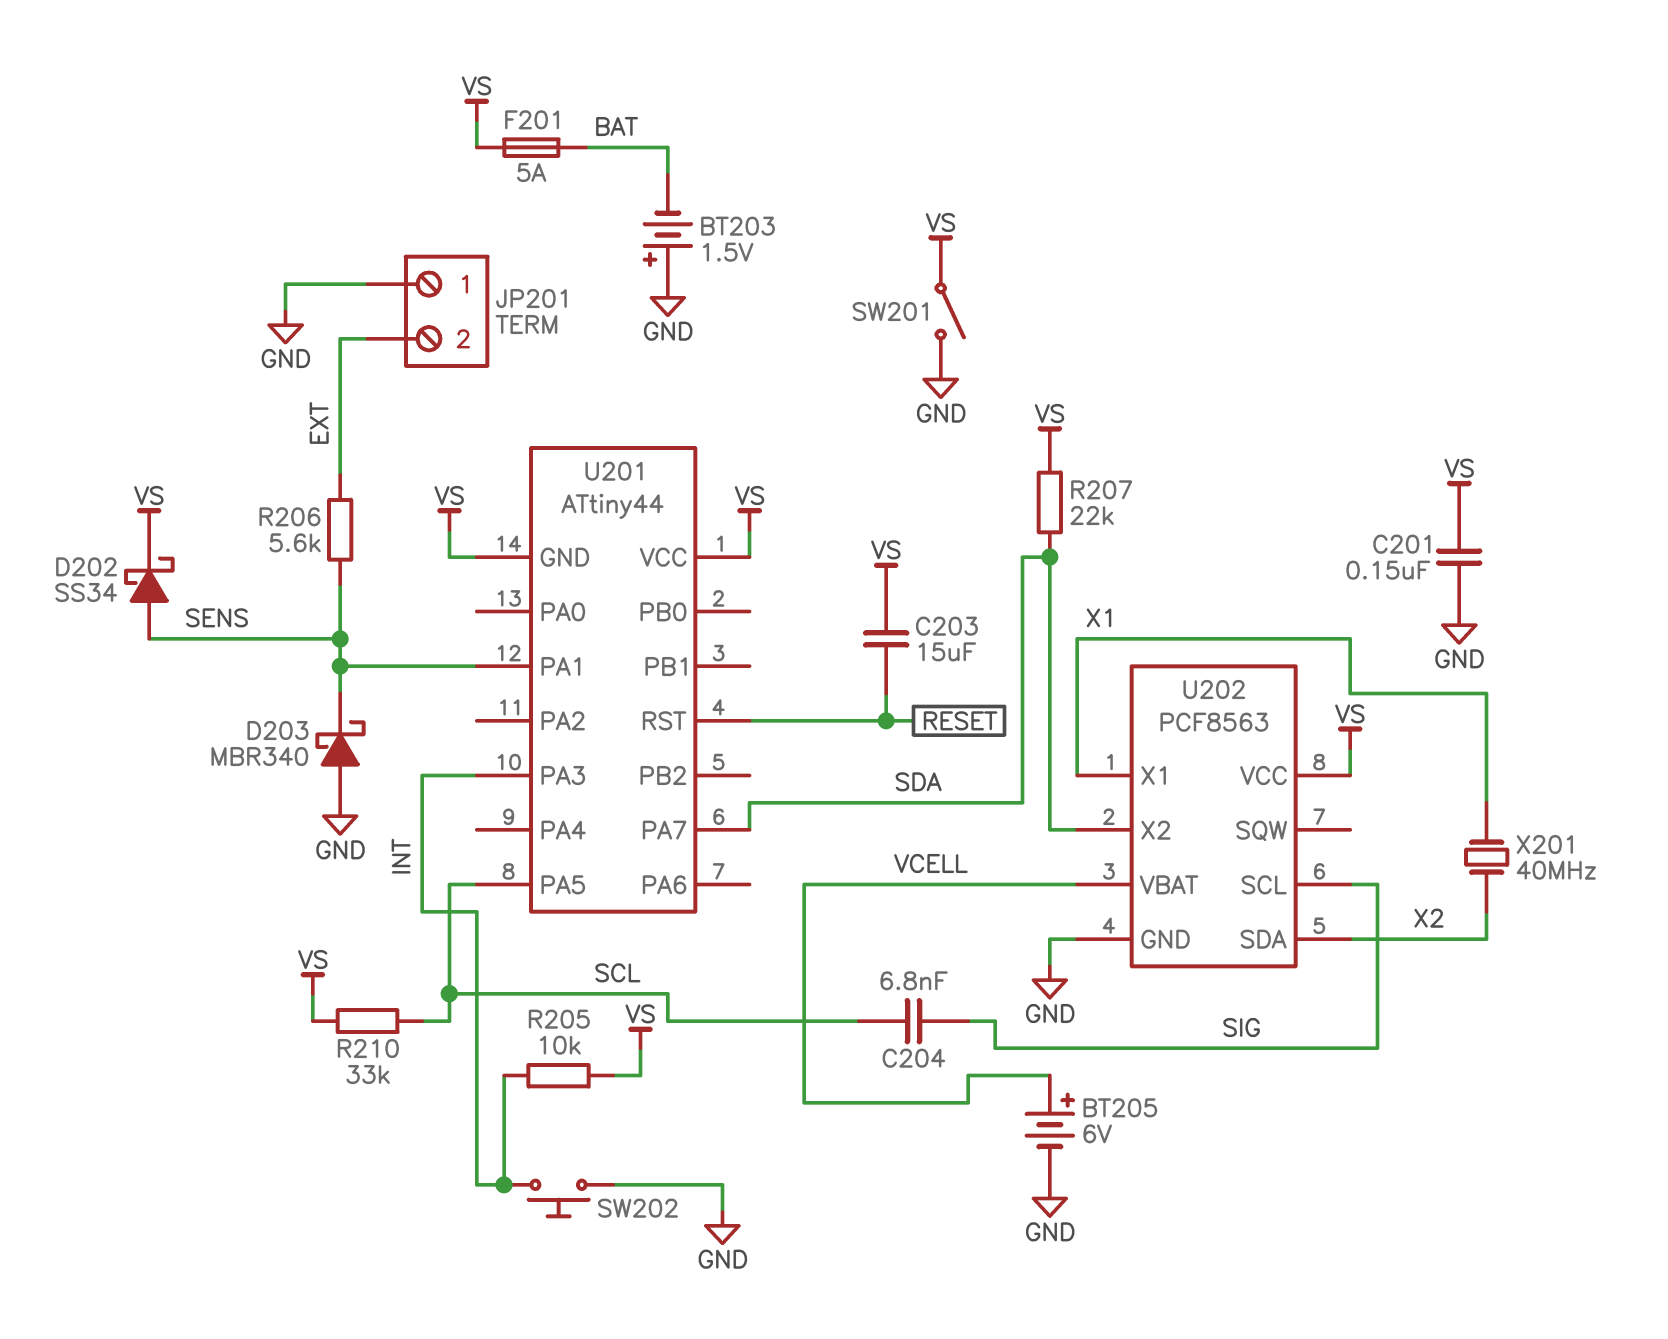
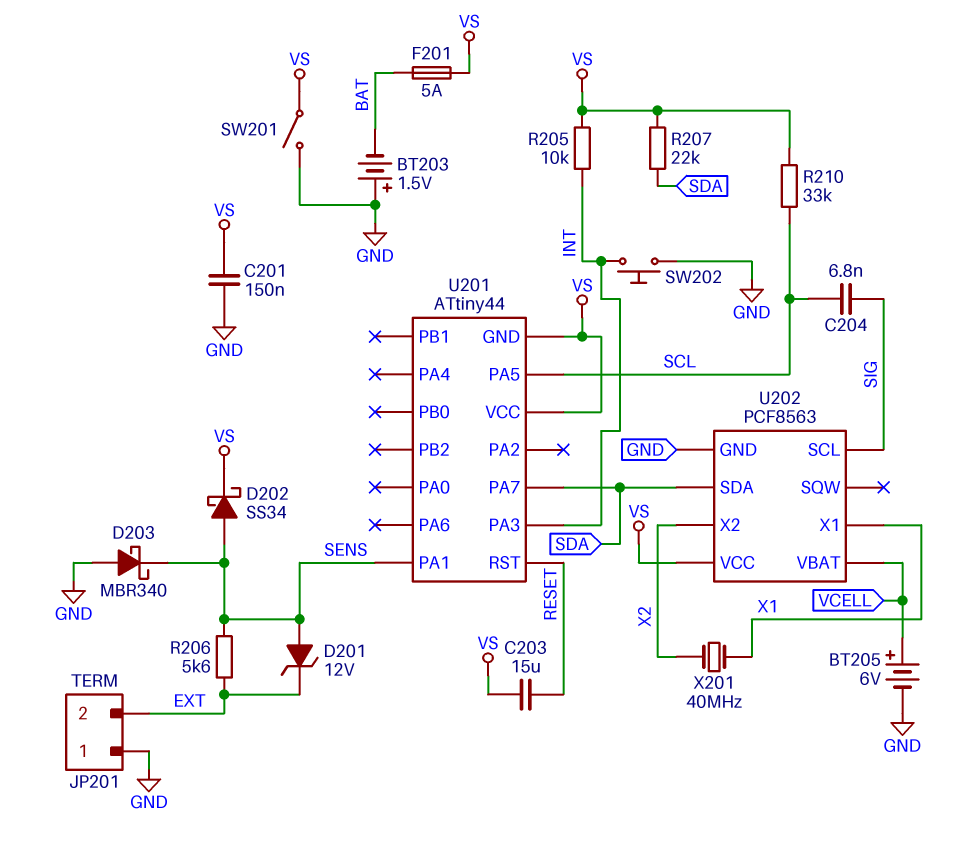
D201: none -> zener 12V (A SENS, K EXT)
U202 pin SDA: X2 -> SDA
U202 pin X2: SDA -> X2

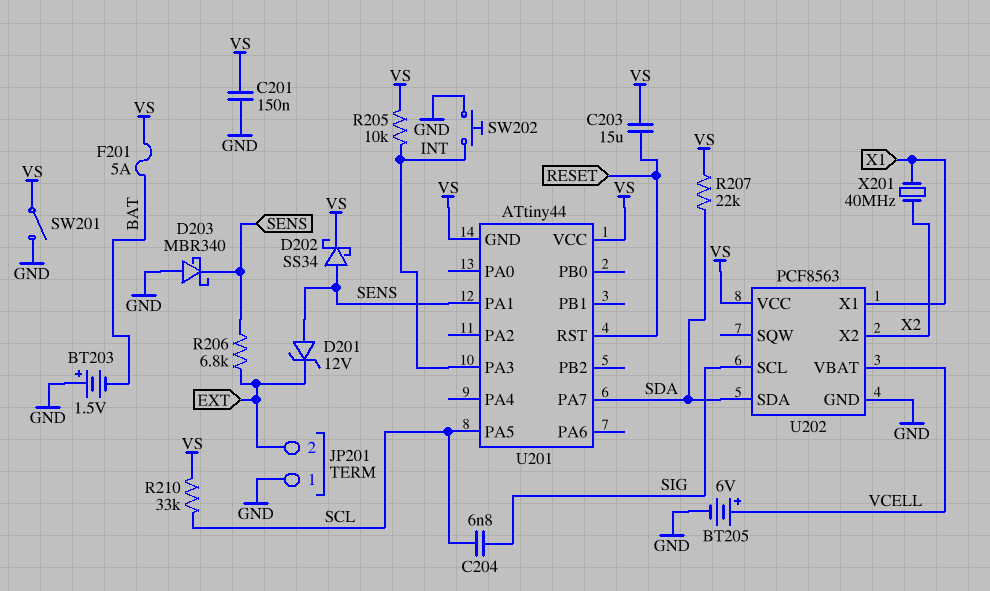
R206: 5.6k (EXT, SENS) -> 6.8k (EXT, SENS)

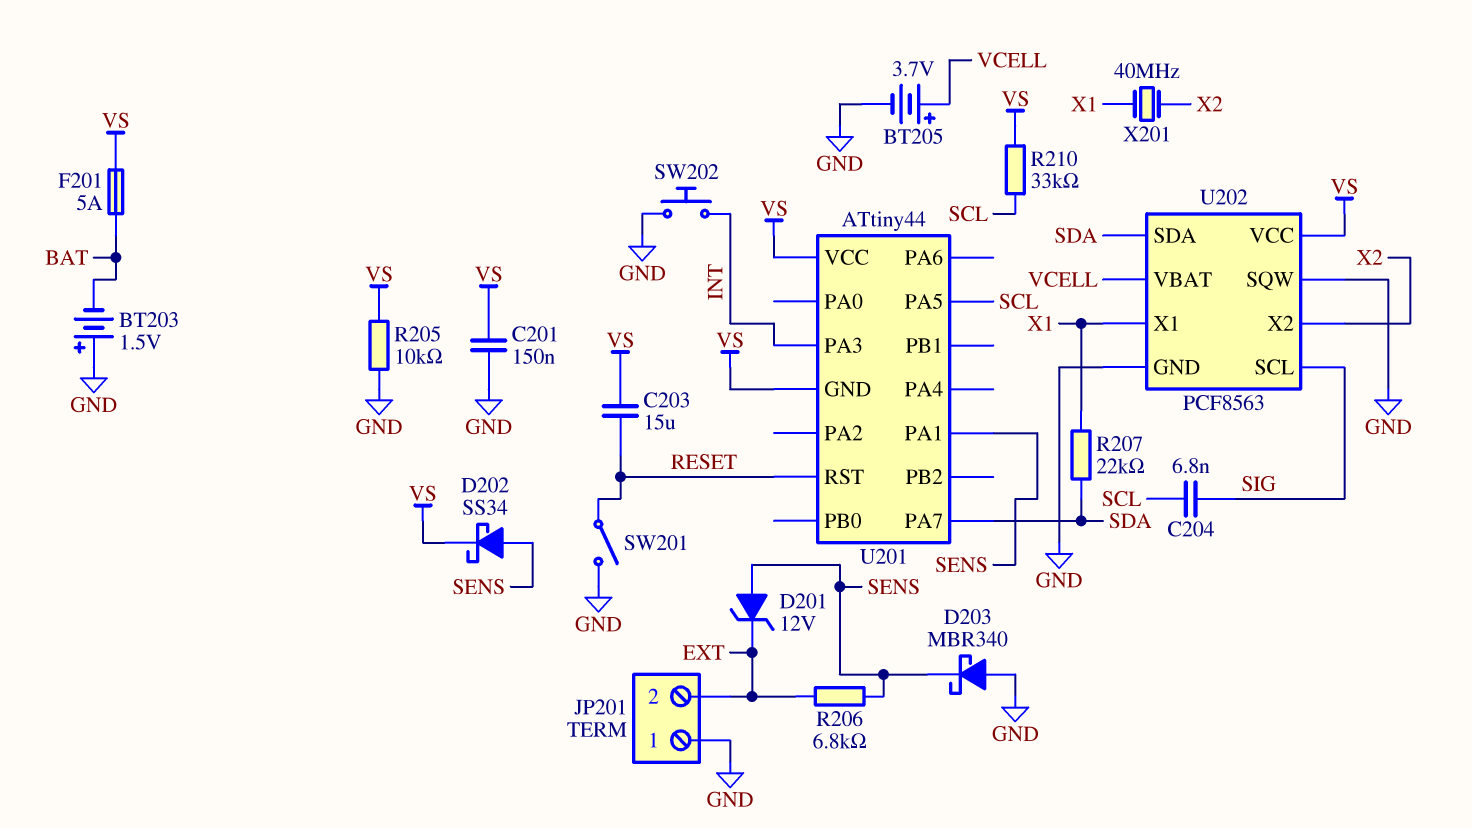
BT205: 6V (plus VCELL, minus GND) -> 3.7V (plus VCELL, minus GND)
R205: 10k (INT, VS) -> 10k (GND, VS)
R207: 22k (SDA, VS) -> 22k (SDA, X1)
SW201: switch (GND, VS) -> switch (GND, RESET)
U202 pin SQW: none -> GND

